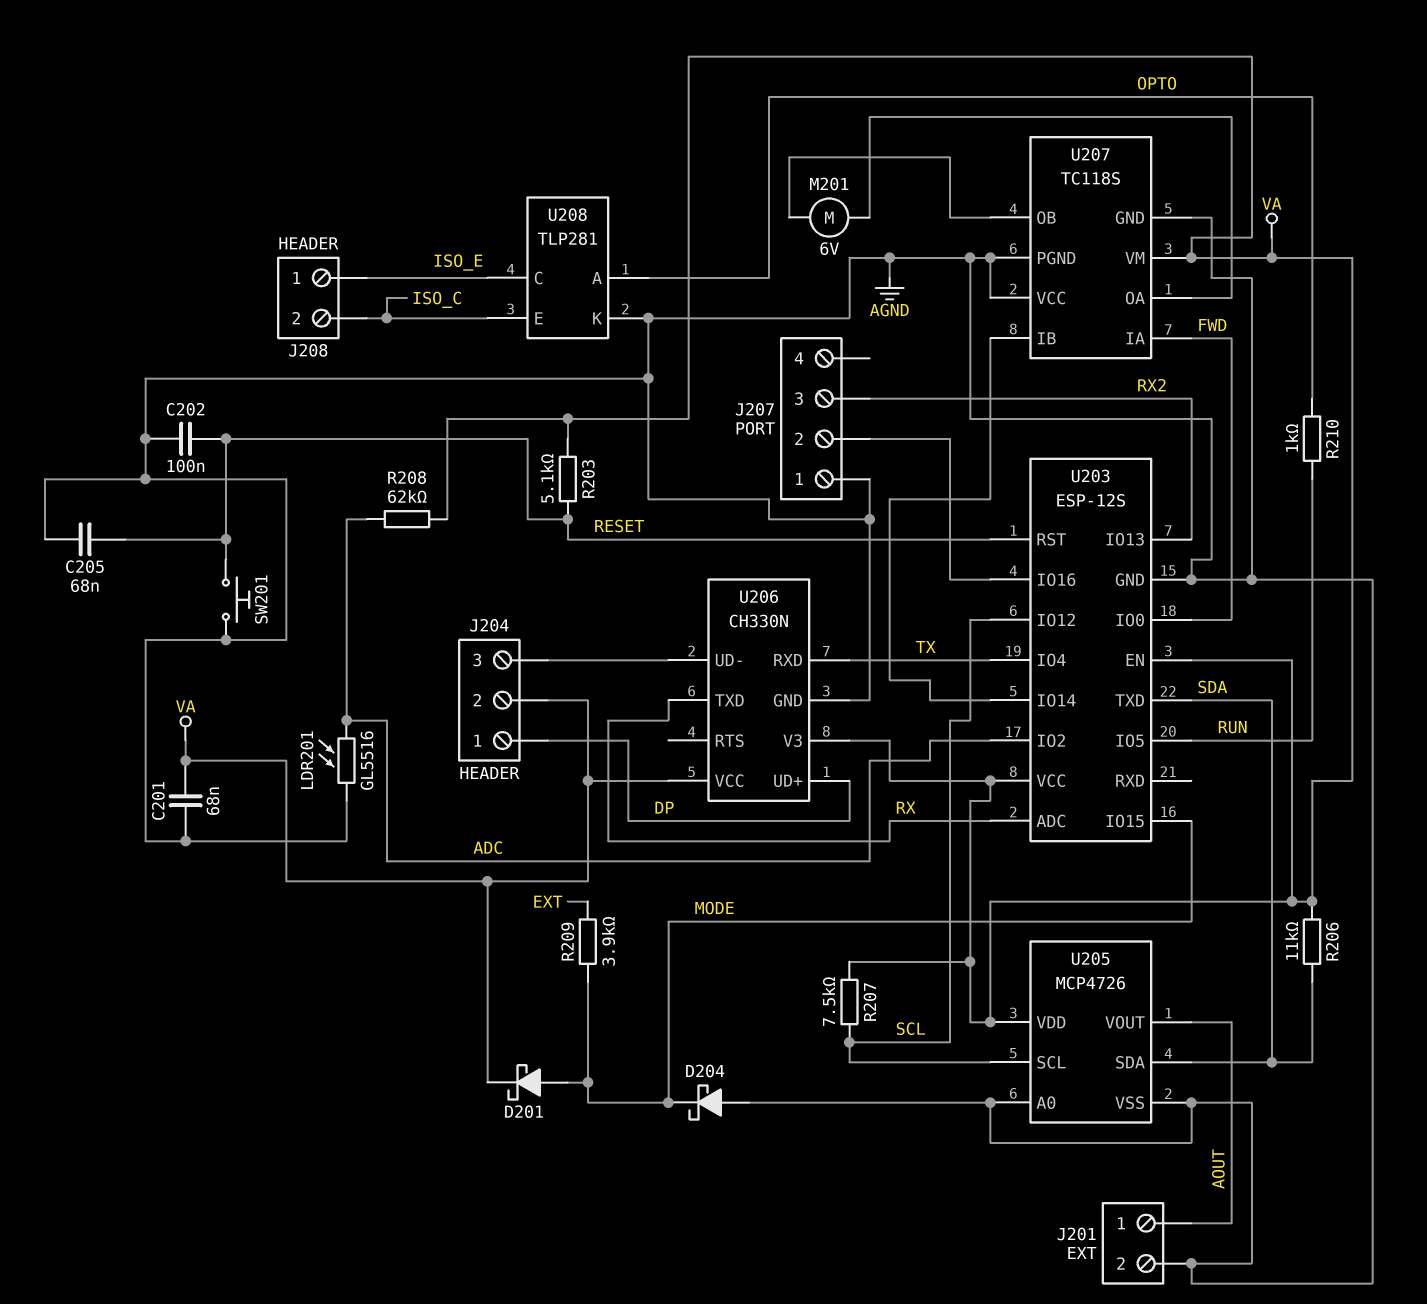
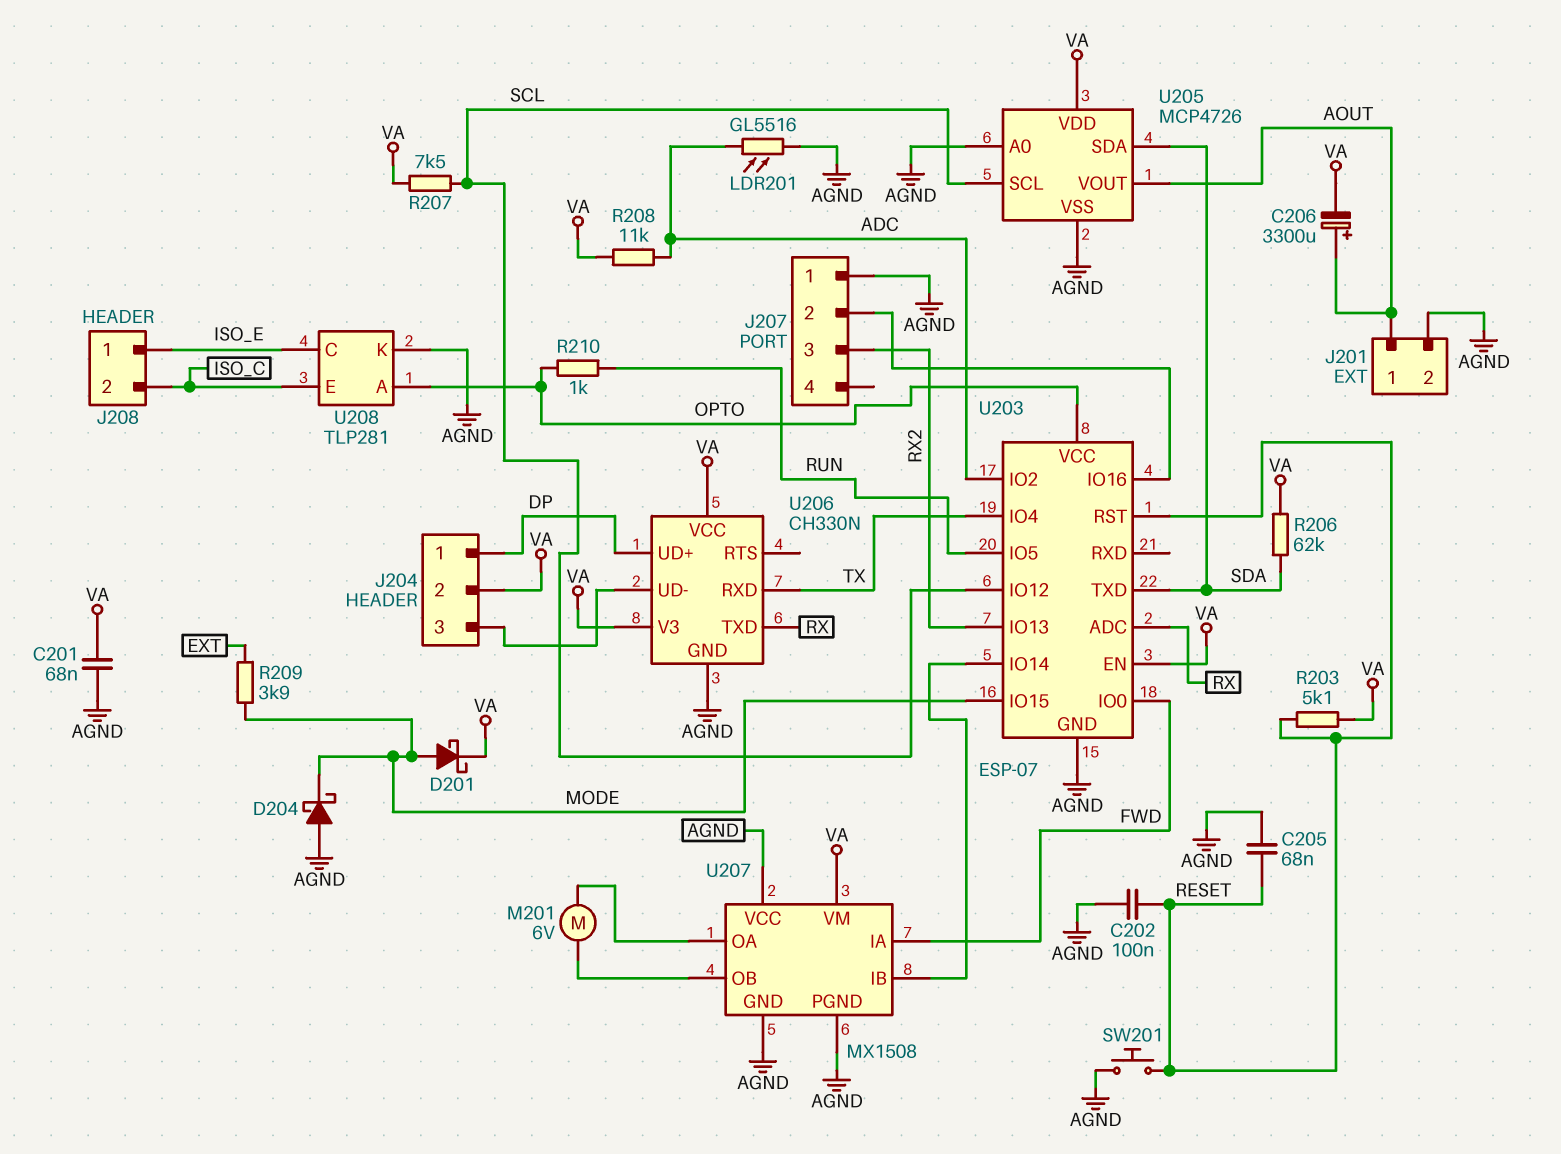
C206: none -> 3300uF (plus AOUT, minus VA)
R206: 11k (SDA, VA) -> 62k (SDA, VA)
R208: 62k (ADC, VA) -> 11k (ADC, VA)
U203: ESP-12S -> ESP-07
U203 pin VCC: VA -> OPTO
U207: TC118S -> MX1508

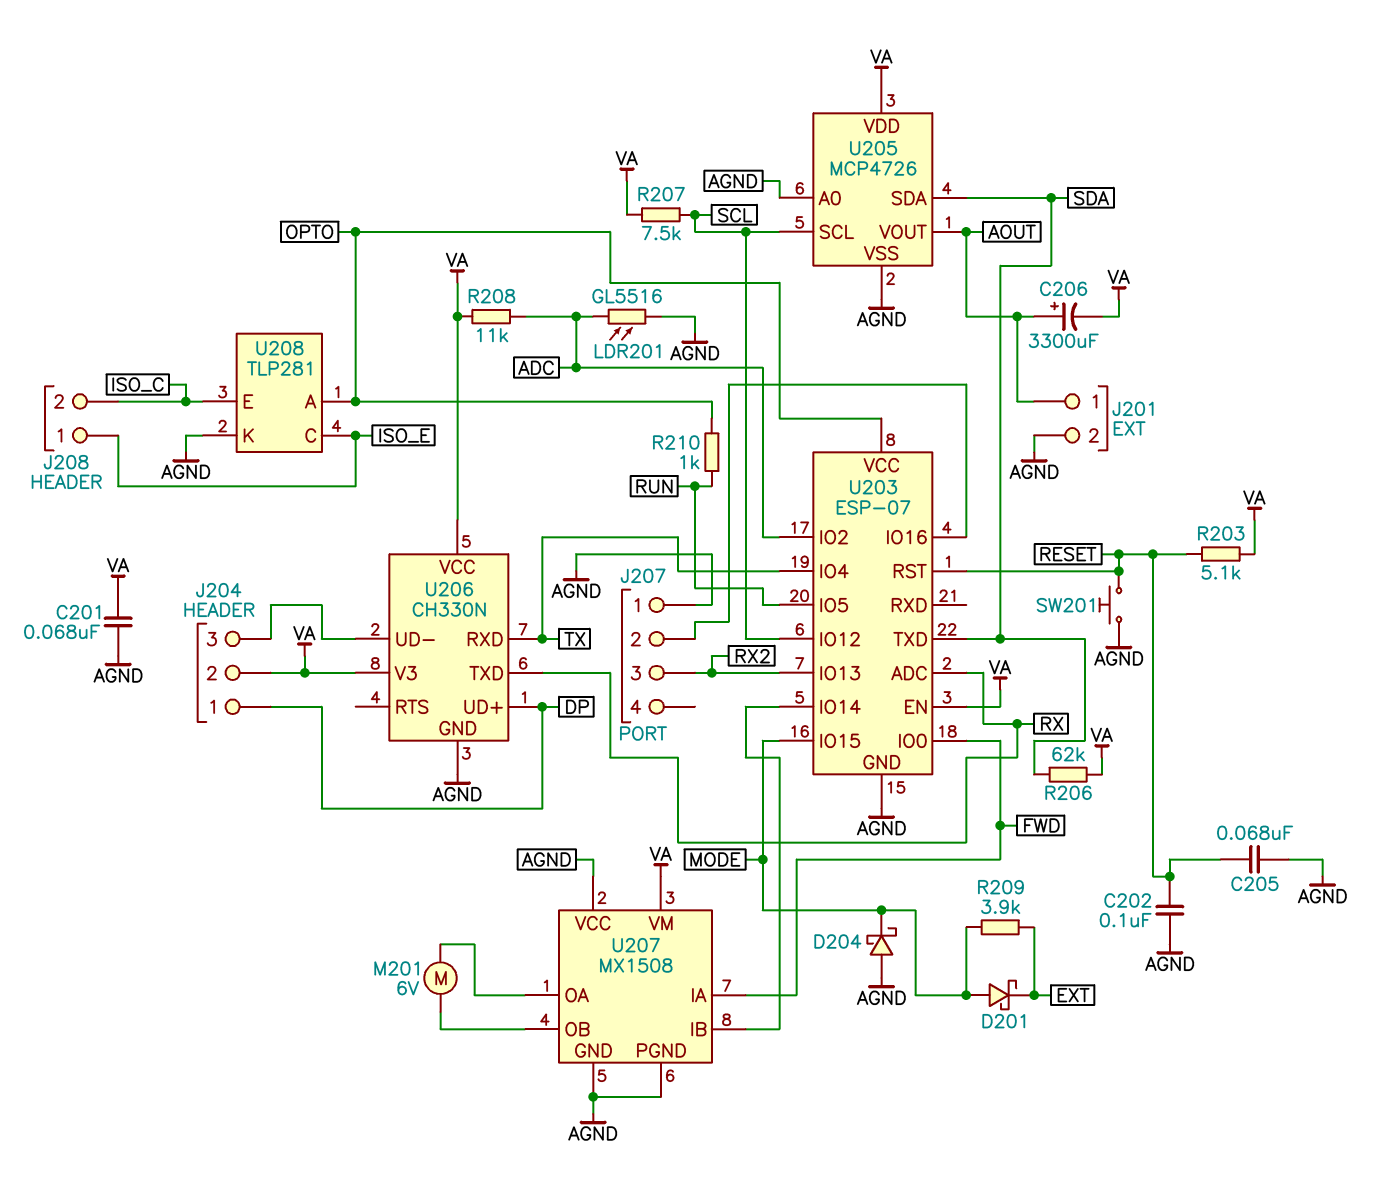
D201: schottky (A MODE, K VA) -> schottky (A MODE, K EXT)

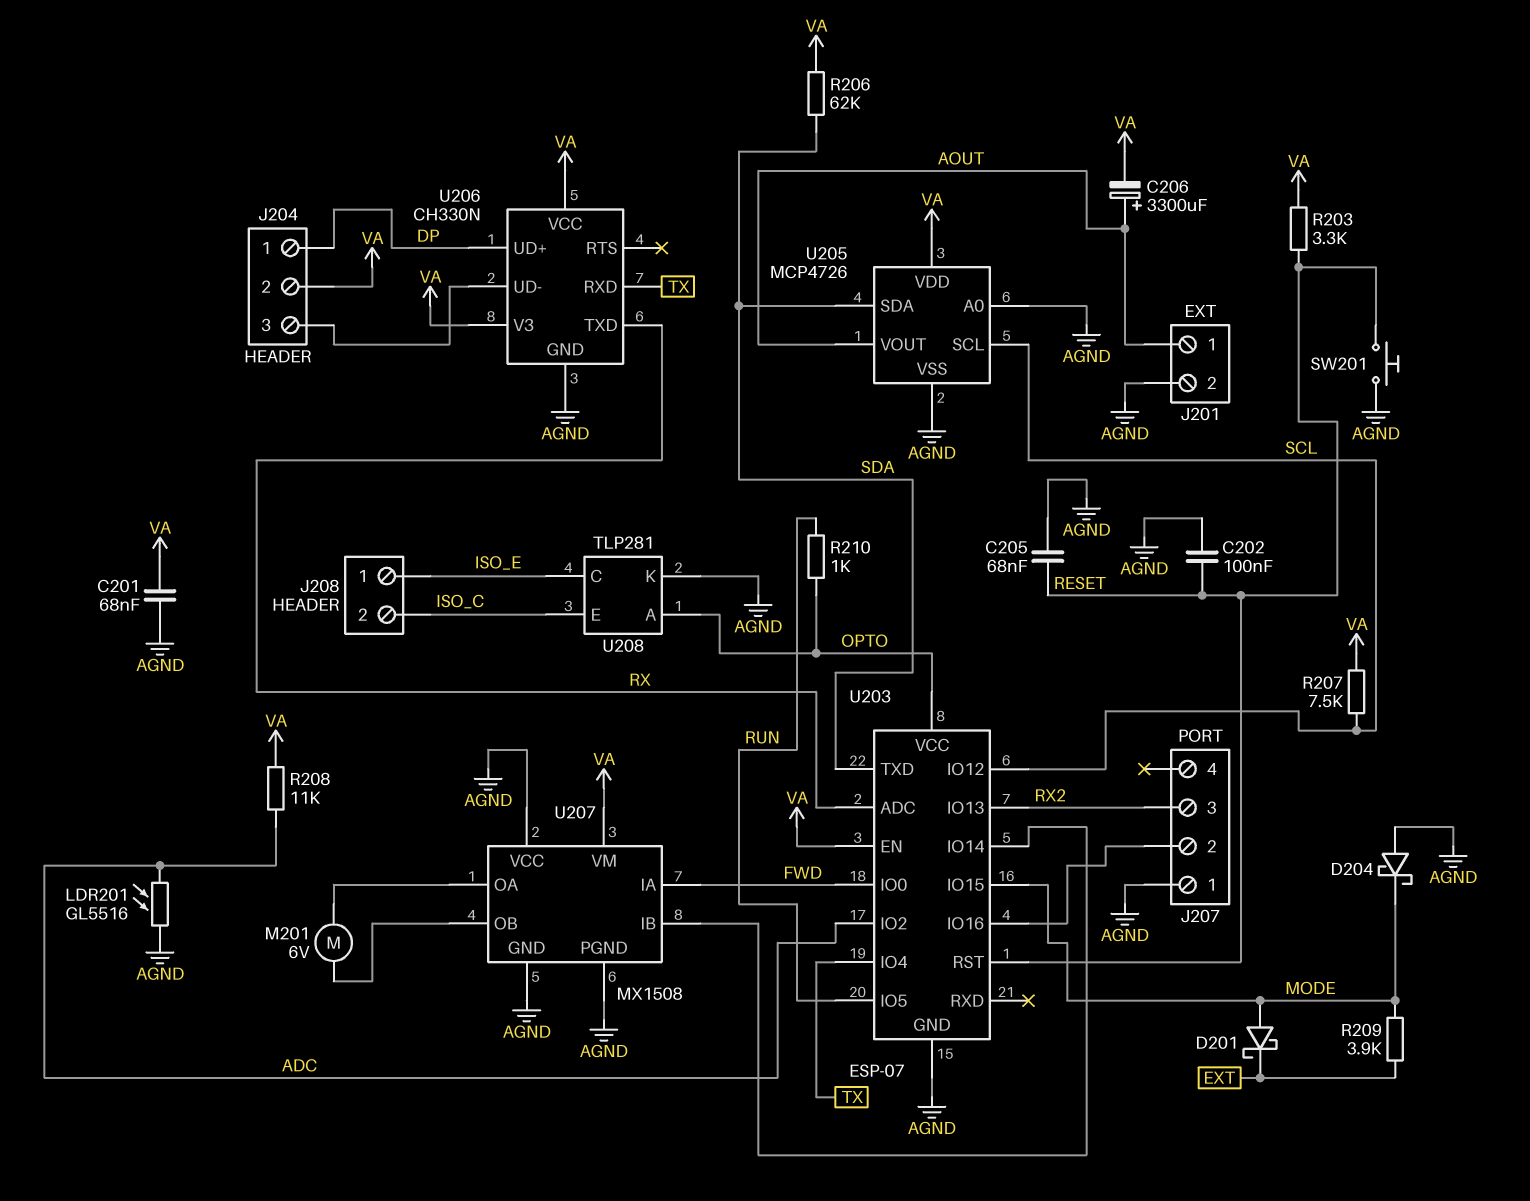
R203: 5.1k (RESET, VA) -> 3.3k (RESET, VA)

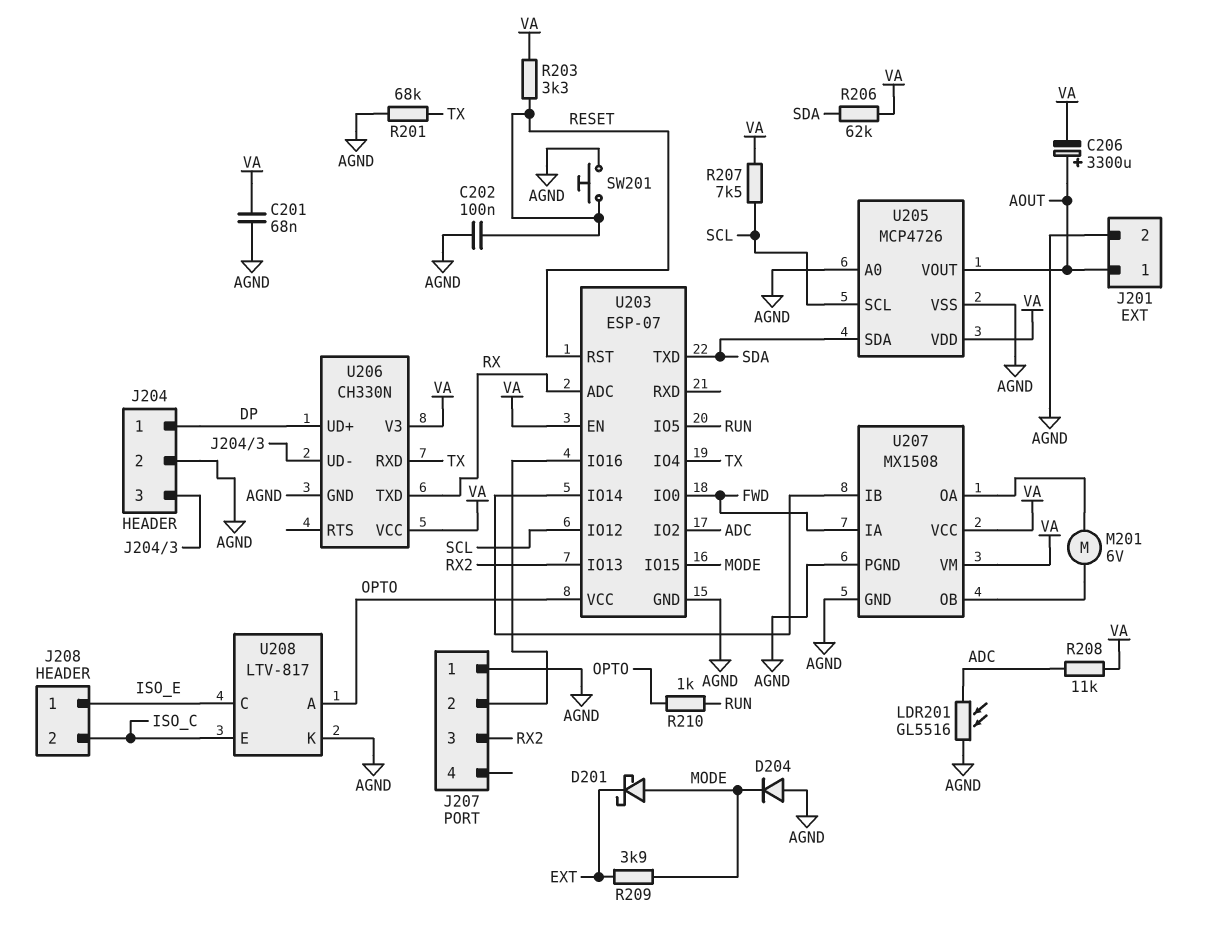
C205: 68nF (AGND, RESET) -> none
D204: schottky (A AGND, K MODE) -> diode (A AGND, K MODE)
J204 pin 2: VA -> AGND
R201: none -> 68k (AGND, TX)
U207 pin VCC: AGND -> VA
U208: TLP281 -> LTV-817

